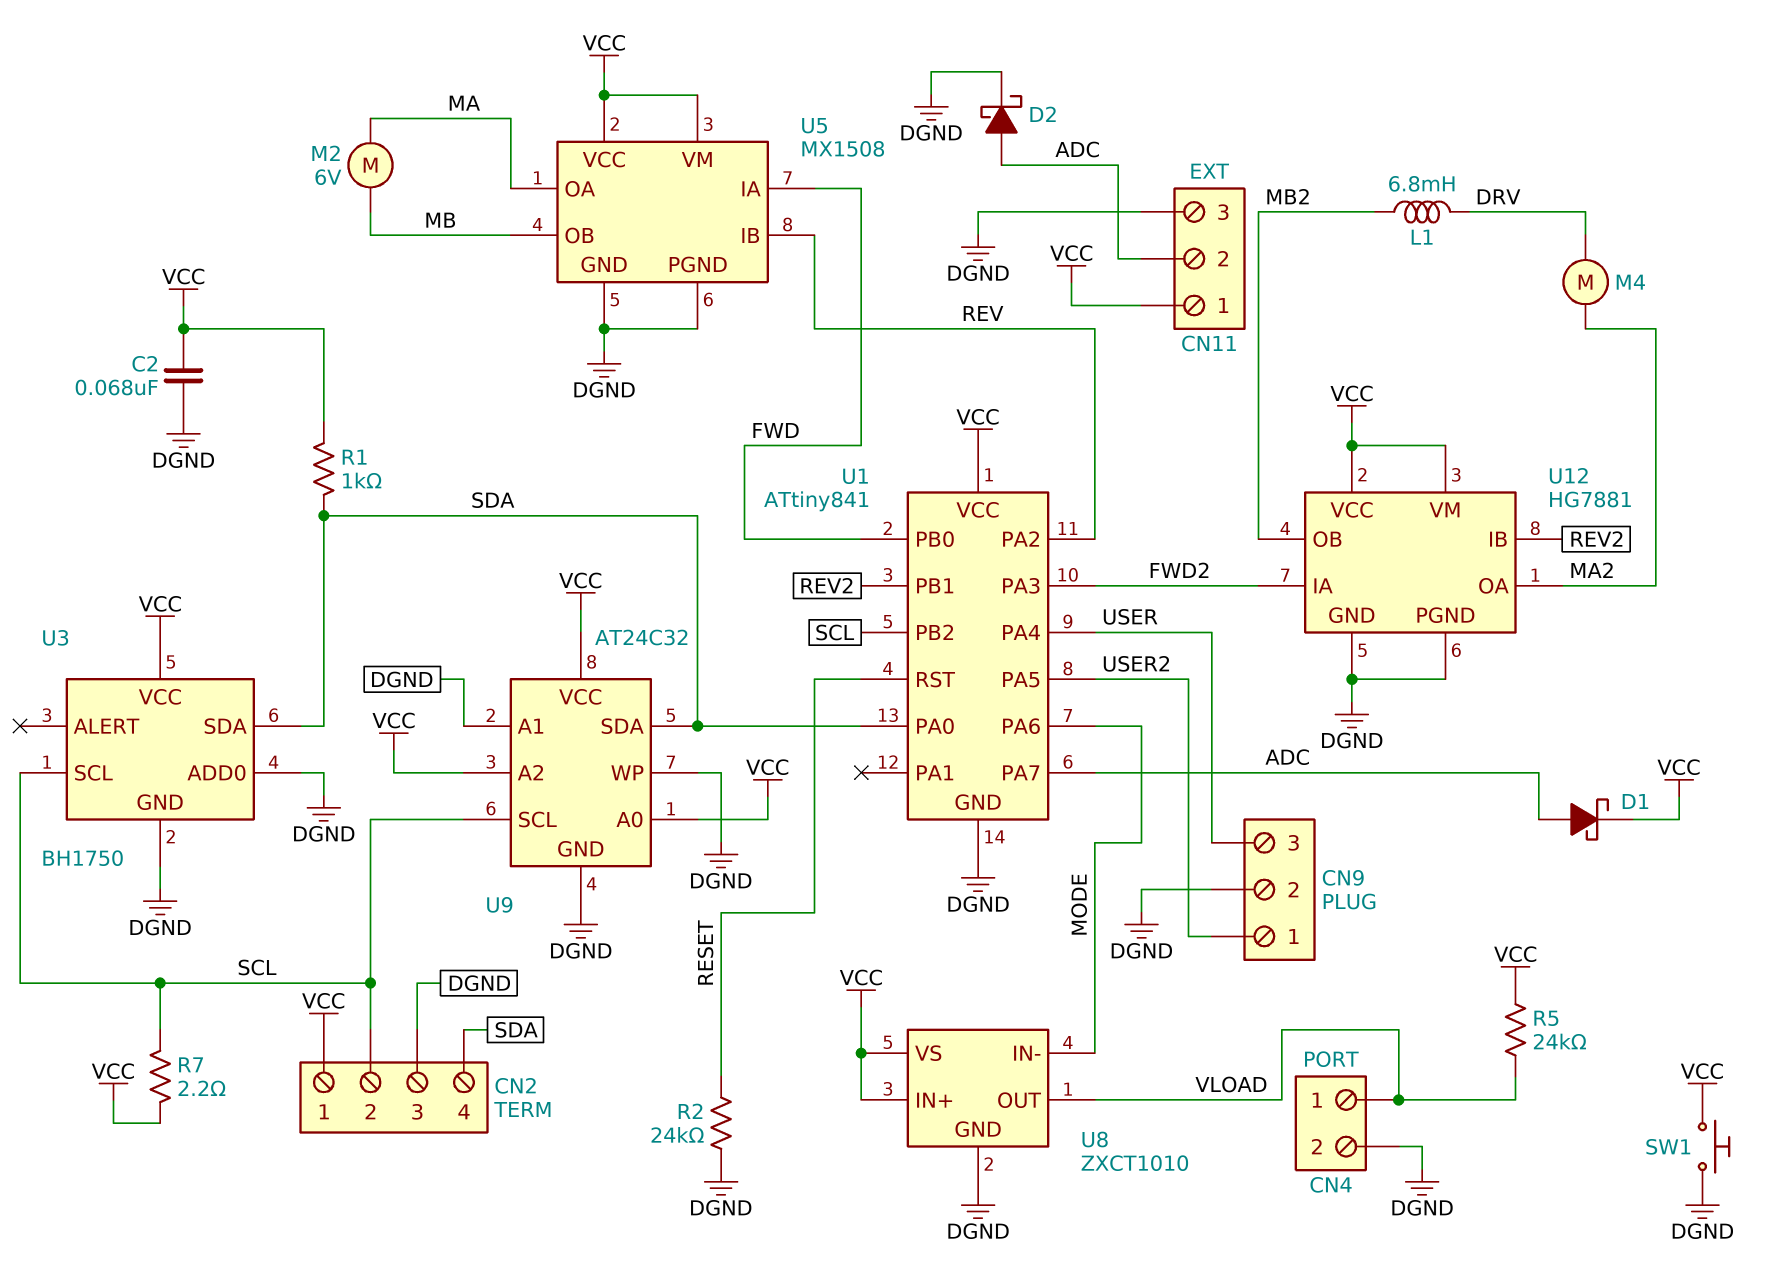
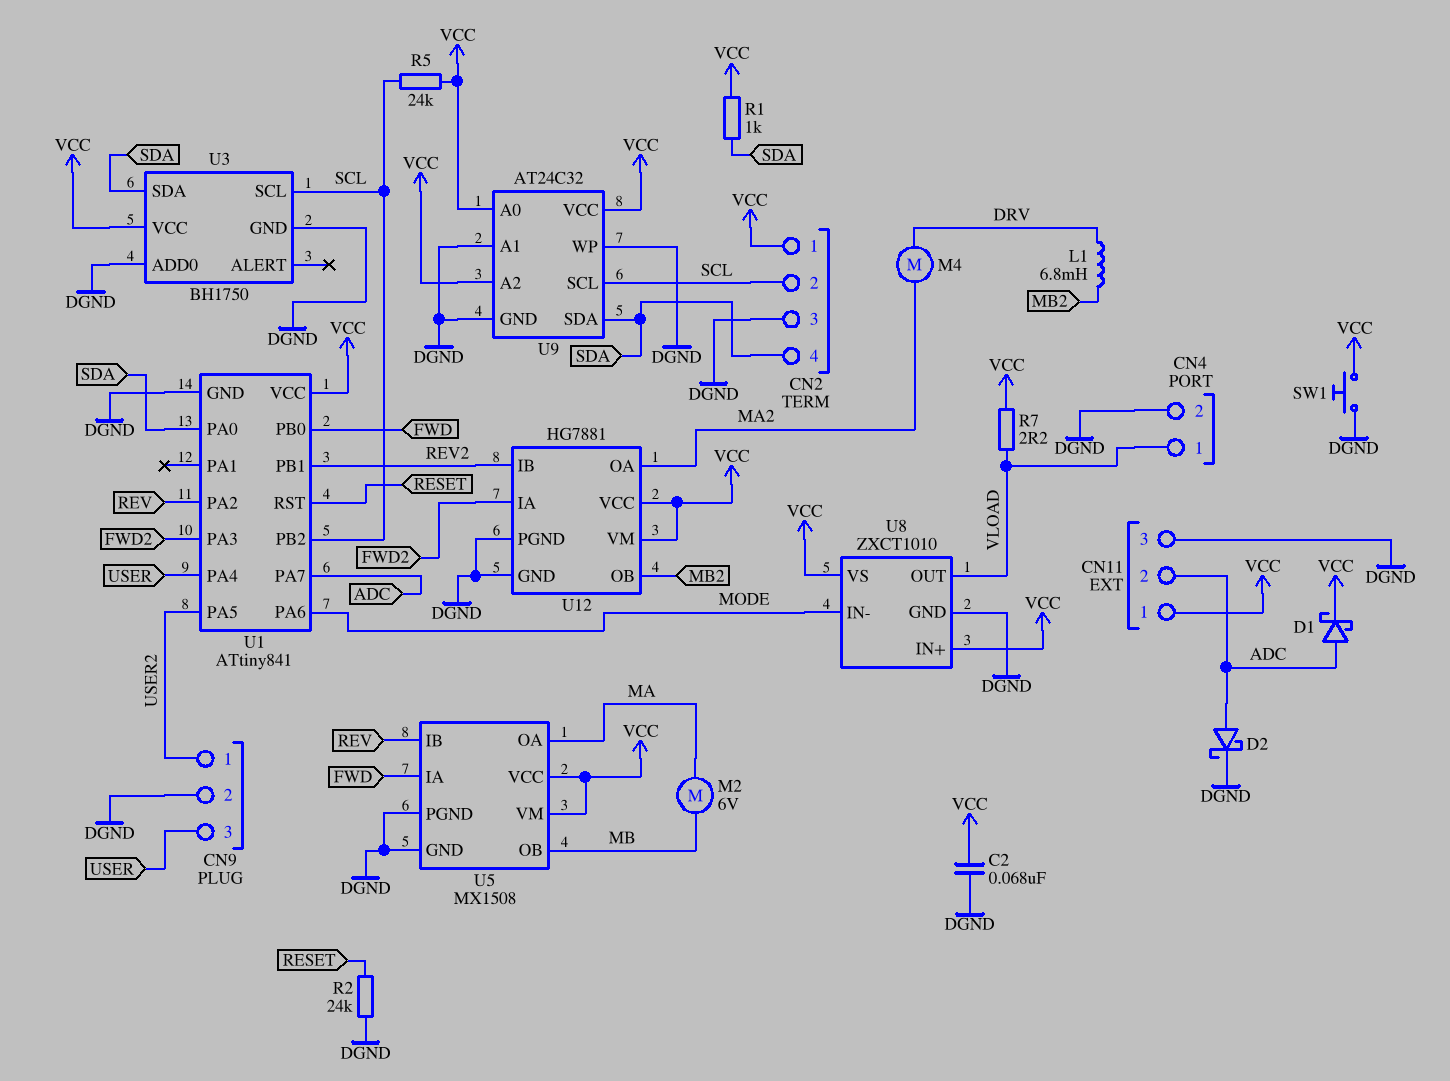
R5: 24k (VCC, VLOAD) -> 24k (SCL, VCC)
R7: 2.2 (SCL, VCC) -> 2.2 (VCC, VLOAD)

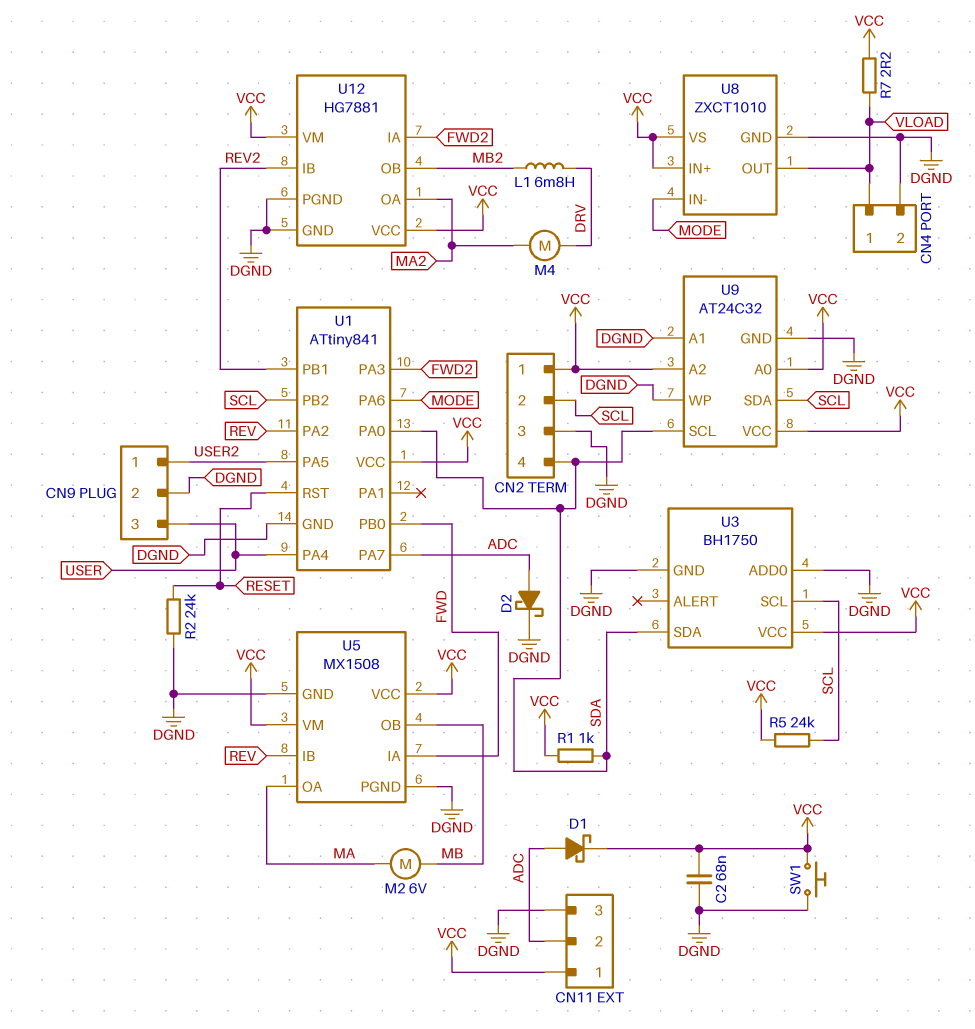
U9 pin SCL: SCL -> SDA
U9 pin SDA: SDA -> SCL

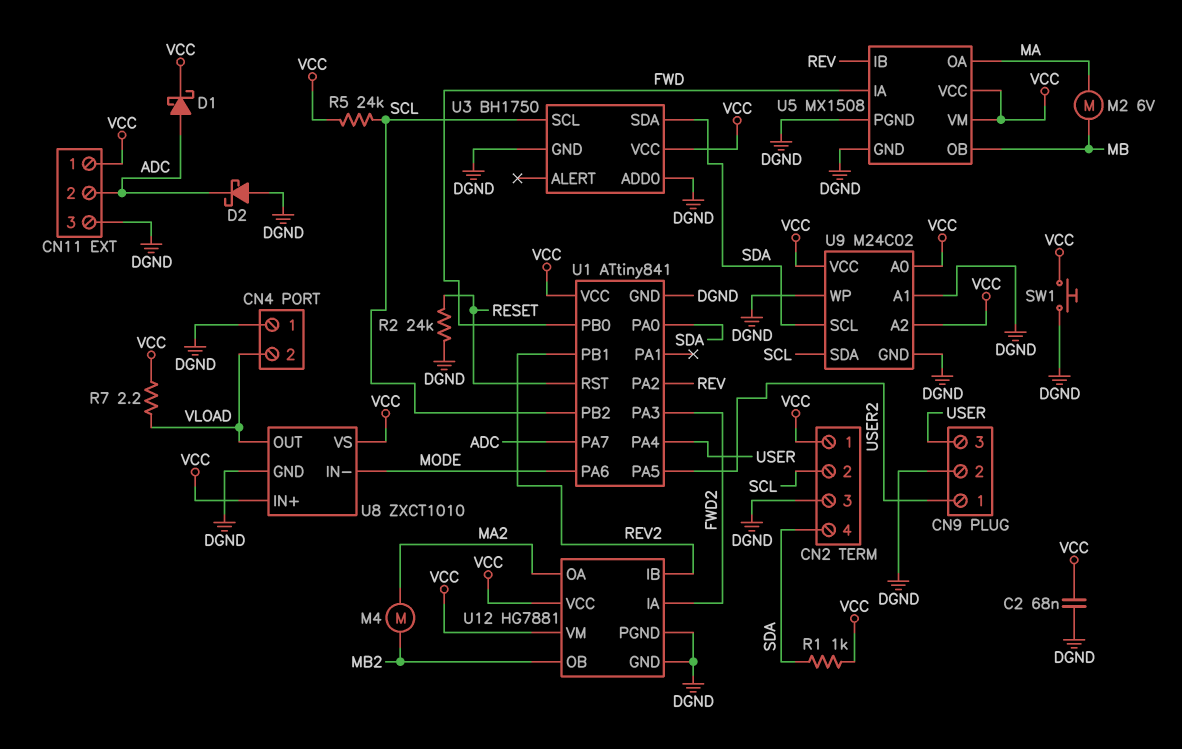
CN4 pin 1: VLOAD -> DGND
CN4 pin 2: DGND -> VLOAD
D2: schottky (A ADC, K DGND) -> schottky (A DGND, K ADC)
L1: 6.8mH (DRV, MB2) -> none
M4: motor (DRV, MA2) -> motor (MA2, MB2)
U9: AT24C32 -> M24C02

